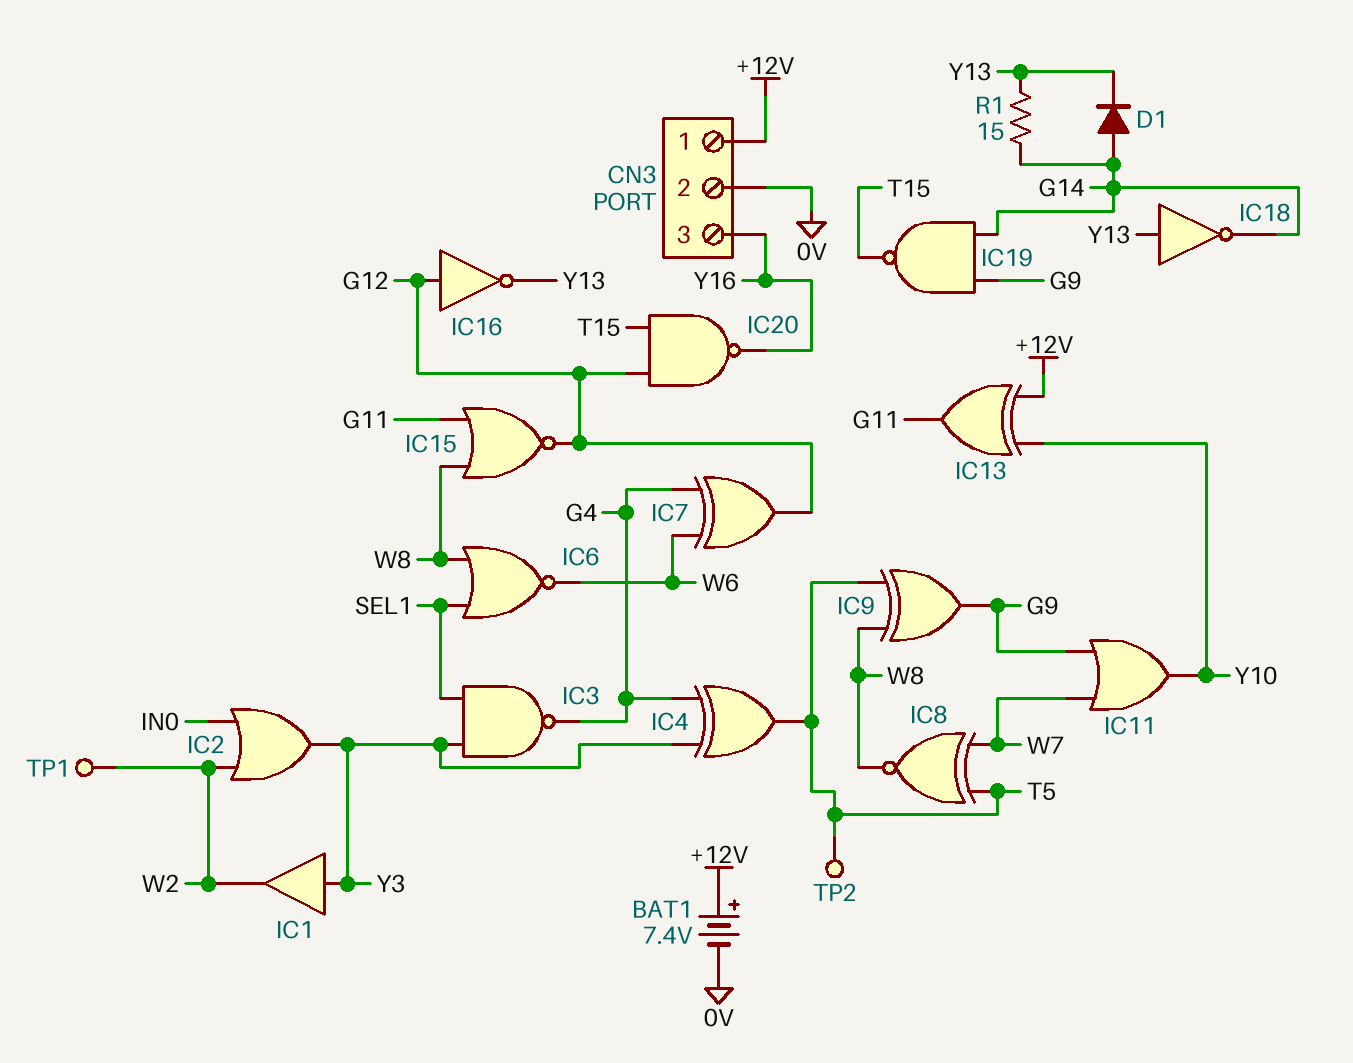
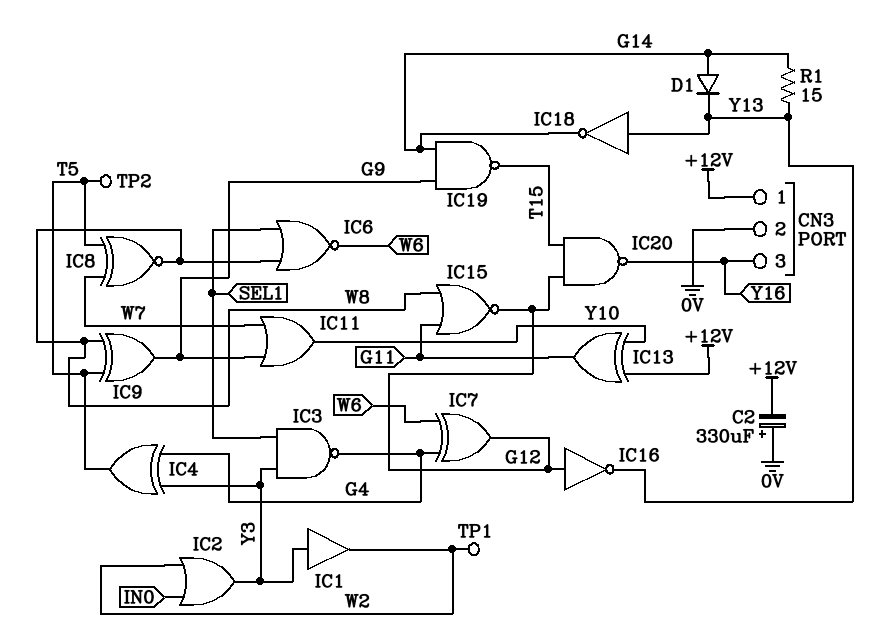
BAT1: 7.4V (plus +12V, minus 0V) -> none
C2: none -> 330uF (plus 0V, minus +12V)

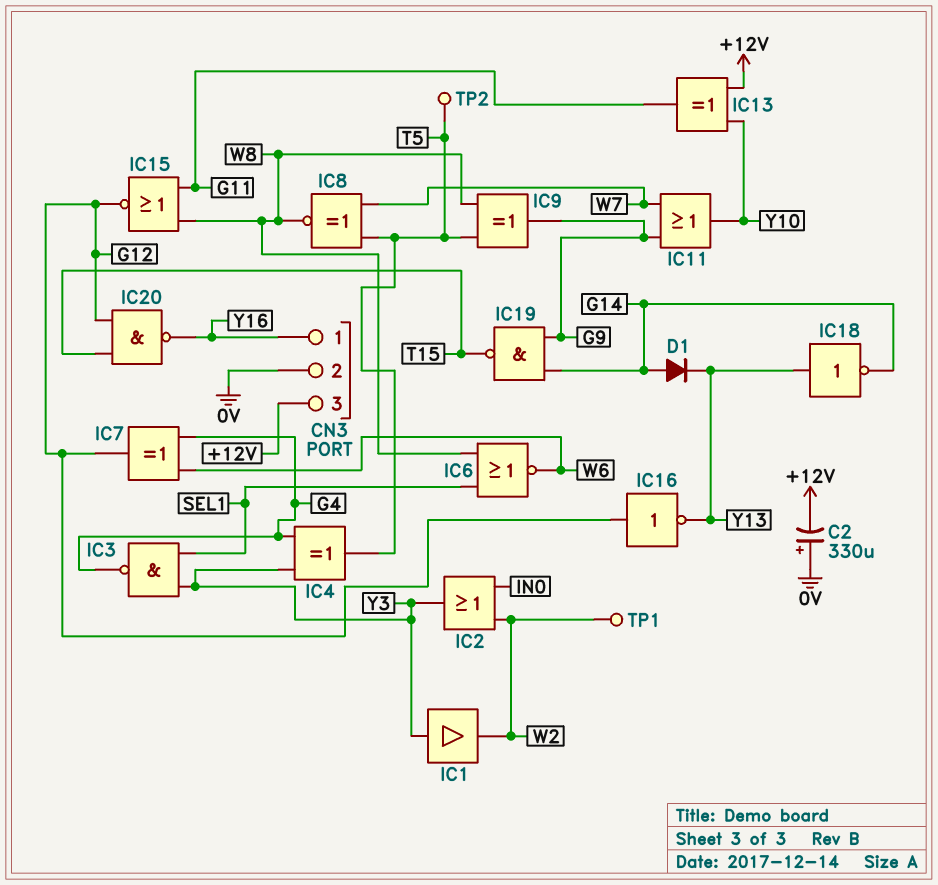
CN3 pin 1: +12V -> Y16
CN3 pin 3: Y16 -> +12V
R1: 15 (G14, Y13) -> none

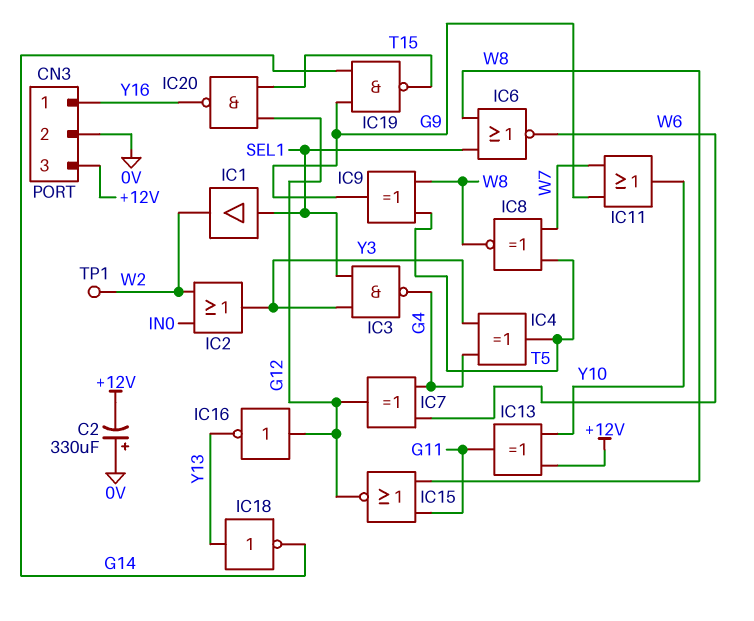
D1: diode (A G14, K Y13) -> none
IC1: buffer (in Y3, out W2) -> buffer (in SEL1, out W2)
TP2: test point (T5) -> none

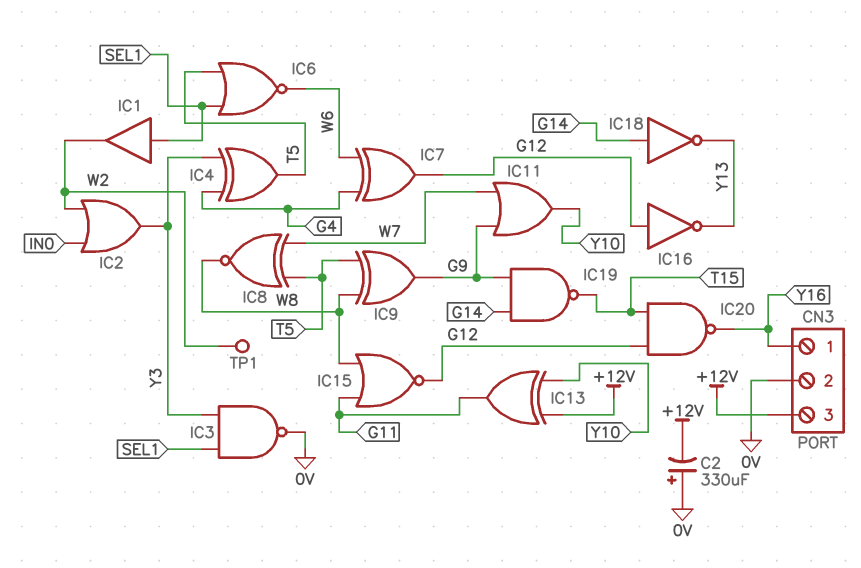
IC3: NAND (in SEL1, in Y3, out G4) -> NAND (in SEL1, in Y3, out 0V)
IC6: NOR (in SEL1, in W8, out W6) -> NOR (in SEL1, in T5, out W6)
IC18: NOT (in Y13, out G14) -> NOT (in G14, out Y13)

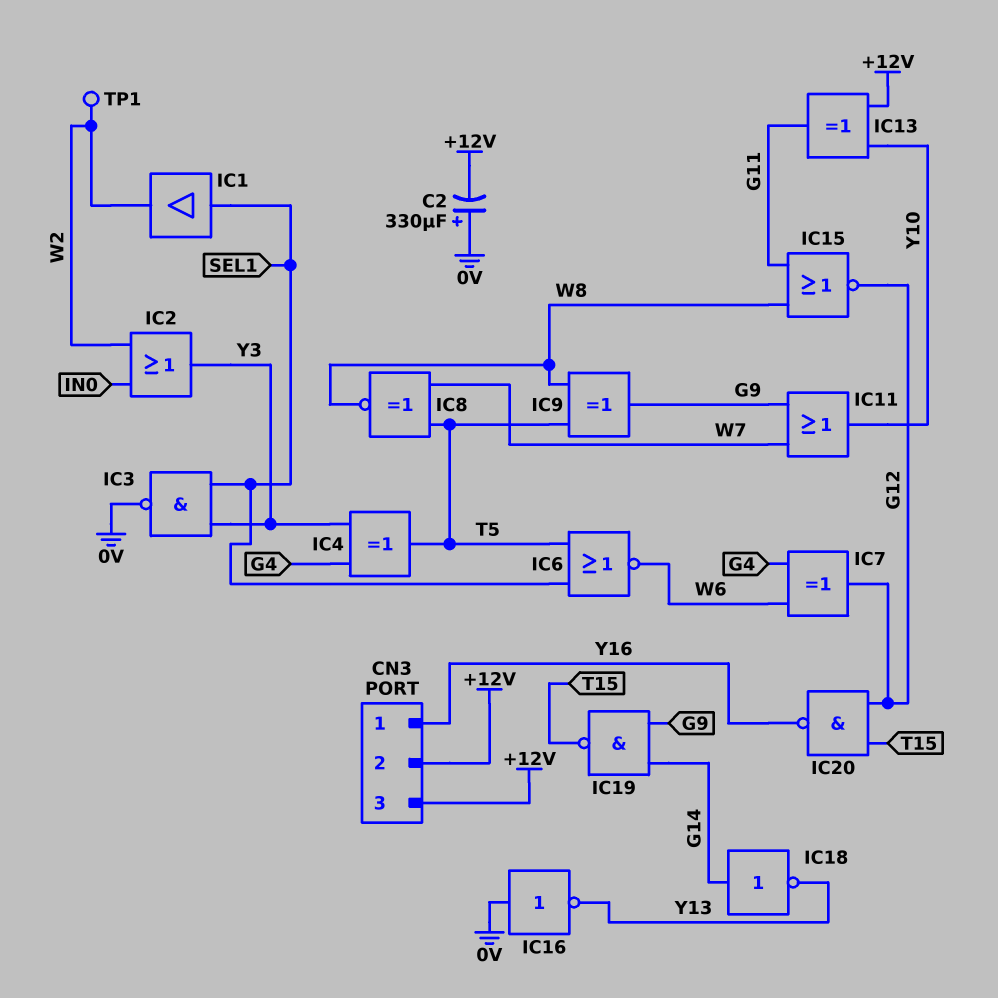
CN3 pin 2: 0V -> +12V
IC16: NOT (in G12, out Y13) -> NOT (in 0V, out Y13)

